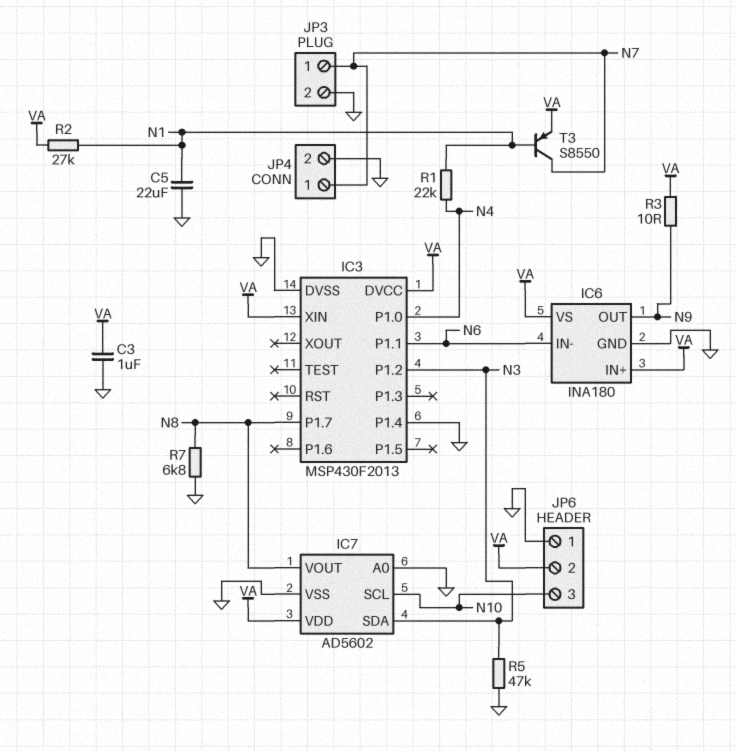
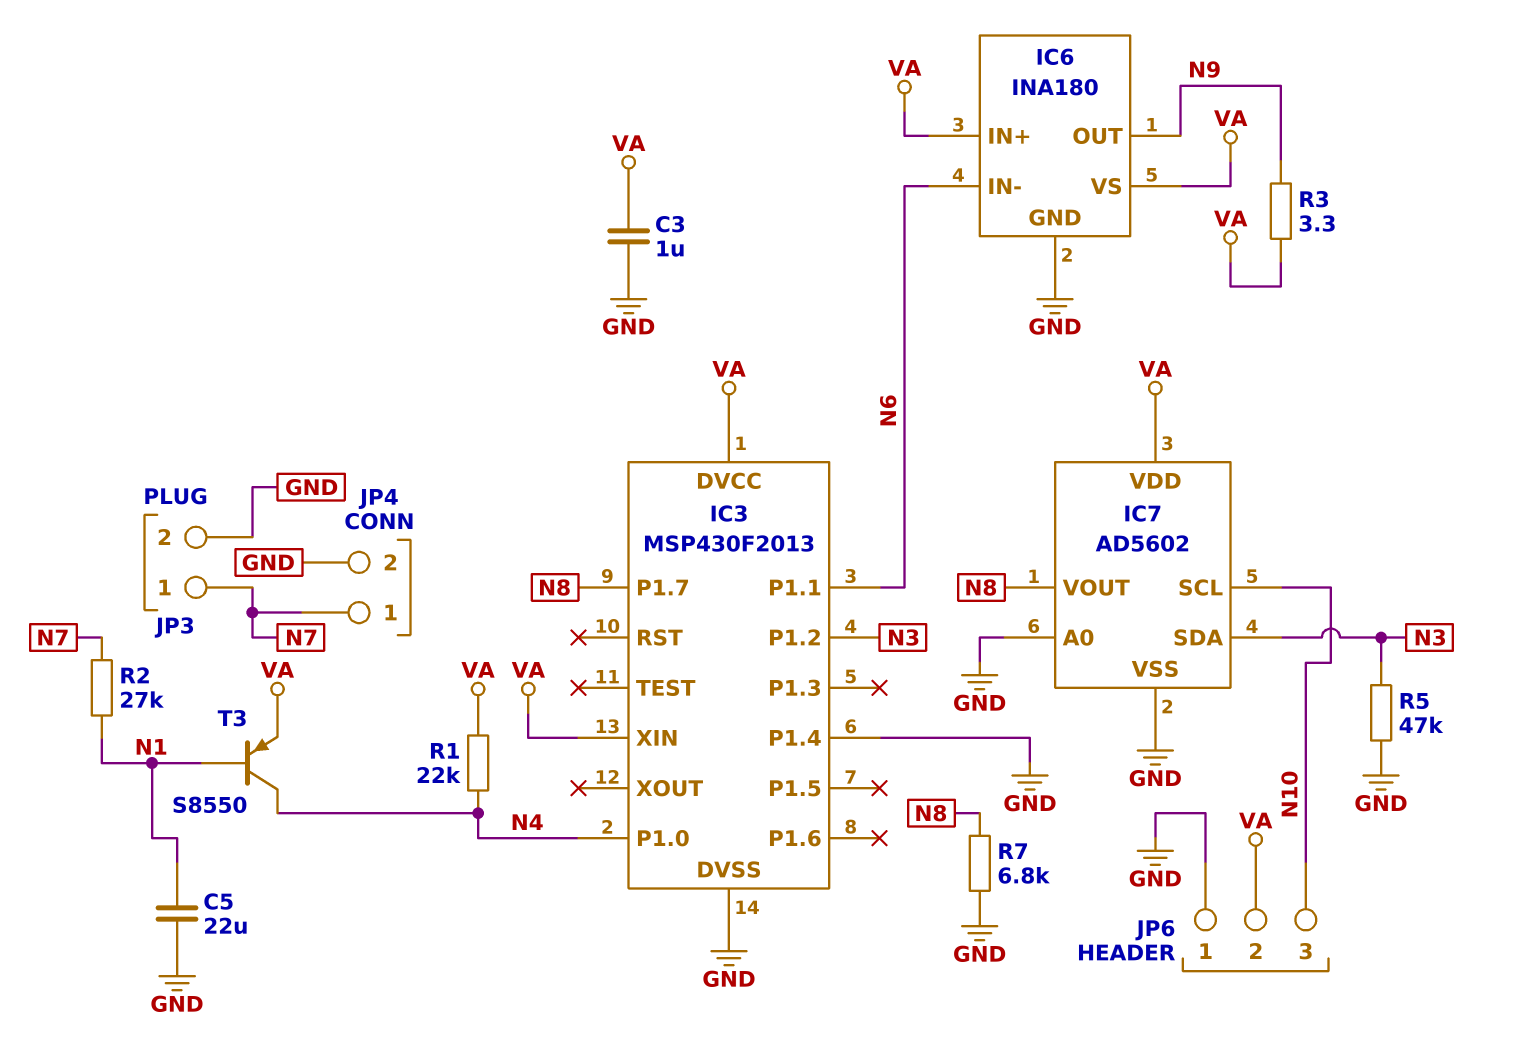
R1: 22k (N1, N4) -> 22k (N4, VA)
R2: 27k (N1, VA) -> 27k (N1, N7)
R3: 10 (N9, VA) -> 3.3 (N9, VA)
T3: PNP S8550 (B N1, C N7, E VA) -> PNP S8550 (B N1, C N4, E VA)

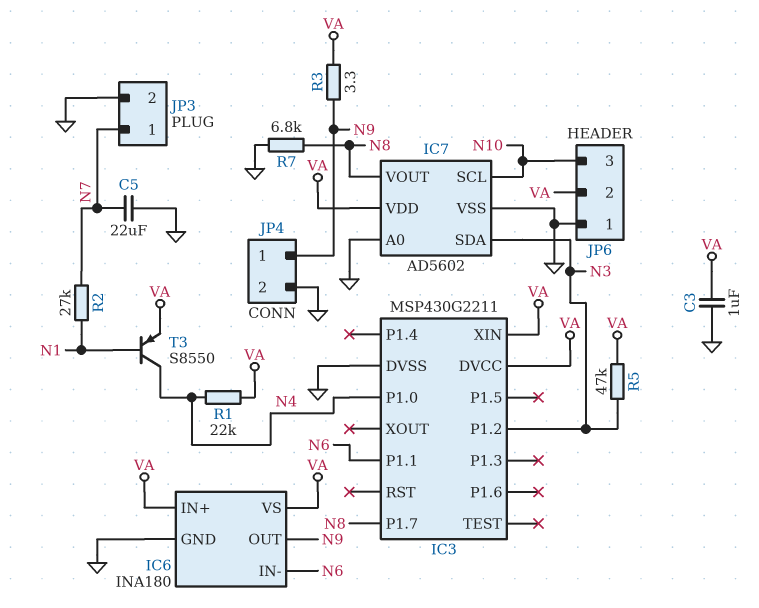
C5: 22uF (GND, N1) -> 22uF (GND, N7)
IC3: MSP430F2013 -> MSP430G2211
IC3 pin P1.4: GND -> none
JP4 pin 1: N7 -> N9
R5: 47k (GND, N3) -> 47k (N3, VA)

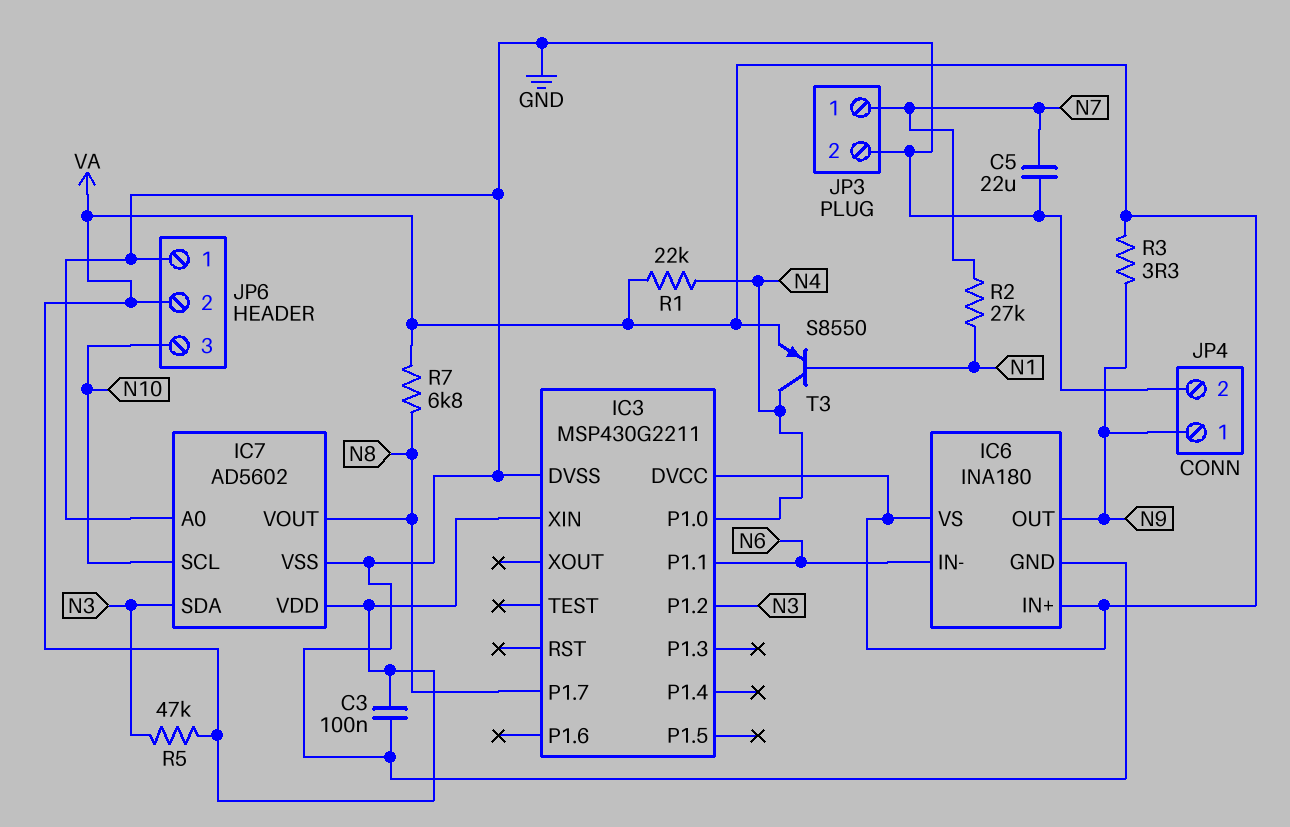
C3: 1uF (GND, VA) -> 100nF (GND, VA)
R7: 6.8k (GND, N8) -> 6.8k (N8, VA)

